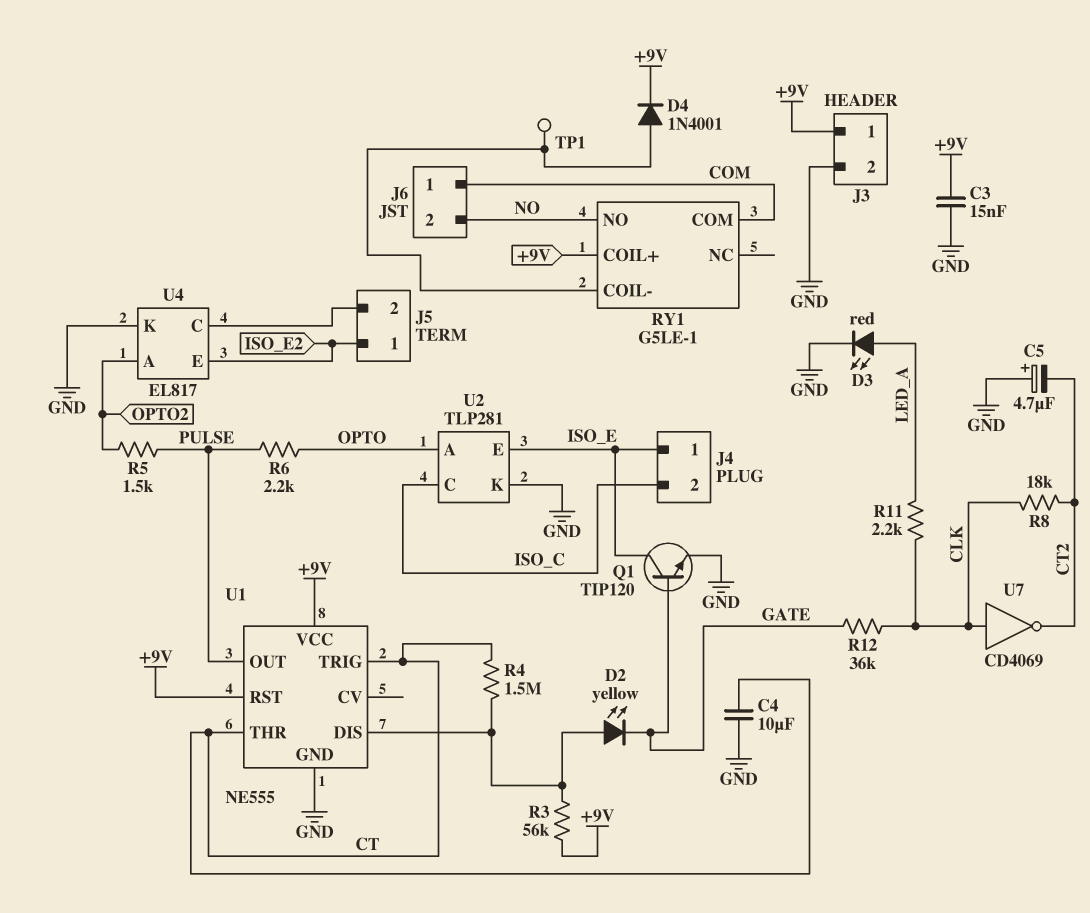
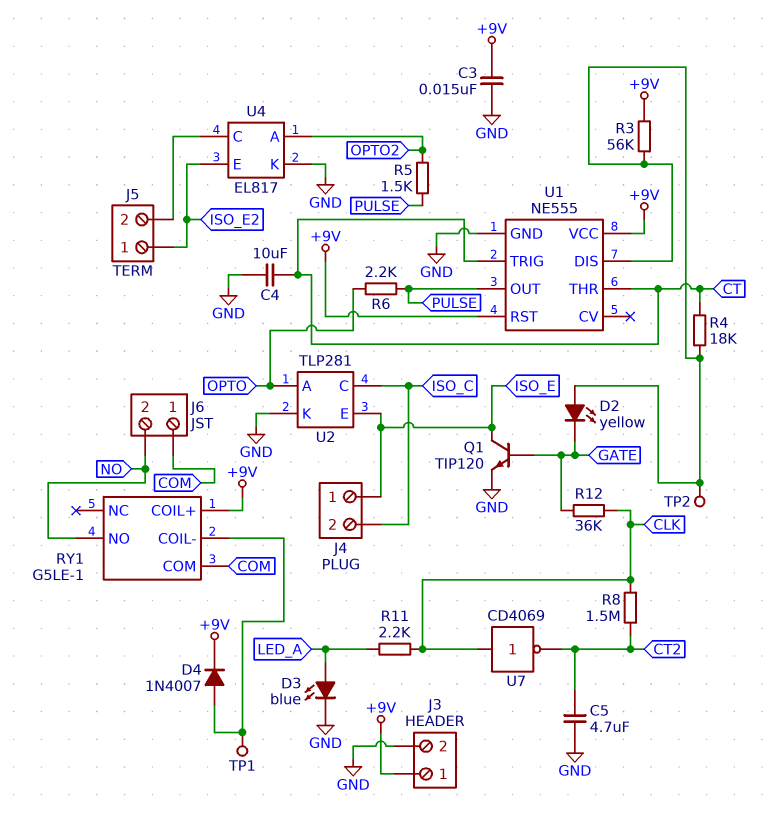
C5: 4.7uF (plus GND, minus CT2) -> 4.7uF (CT2, GND)
D3: LED red (A LED_A, K GND) -> LED blue (A LED_A, K GND)
D4: diode 1N4001 (A RY1/COIL-, K +9V) -> diode 1N4007 (A RY1/COIL-, K +9V)
R4: 1.5M (CT, U1/DIS) -> 18k (CT, U1/DIS)
R8: 18k (CLK, CT2) -> 1.5M (CLK, CT2)
TP2: none -> test point (U1/DIS)

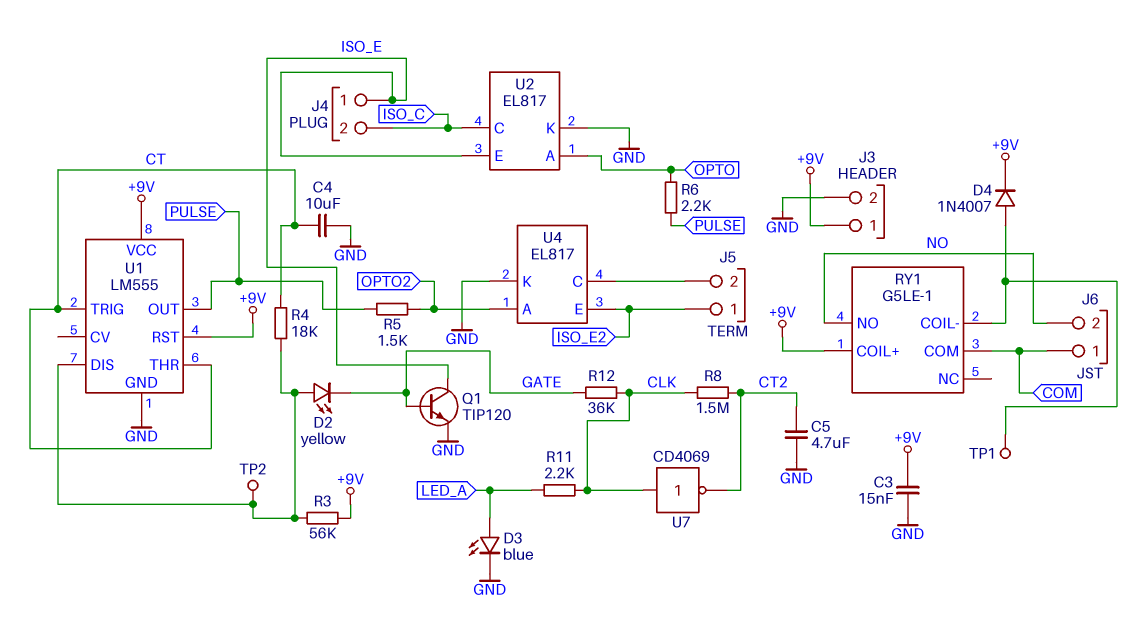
U1: NE555 -> LM555
U2: TLP281 -> EL817

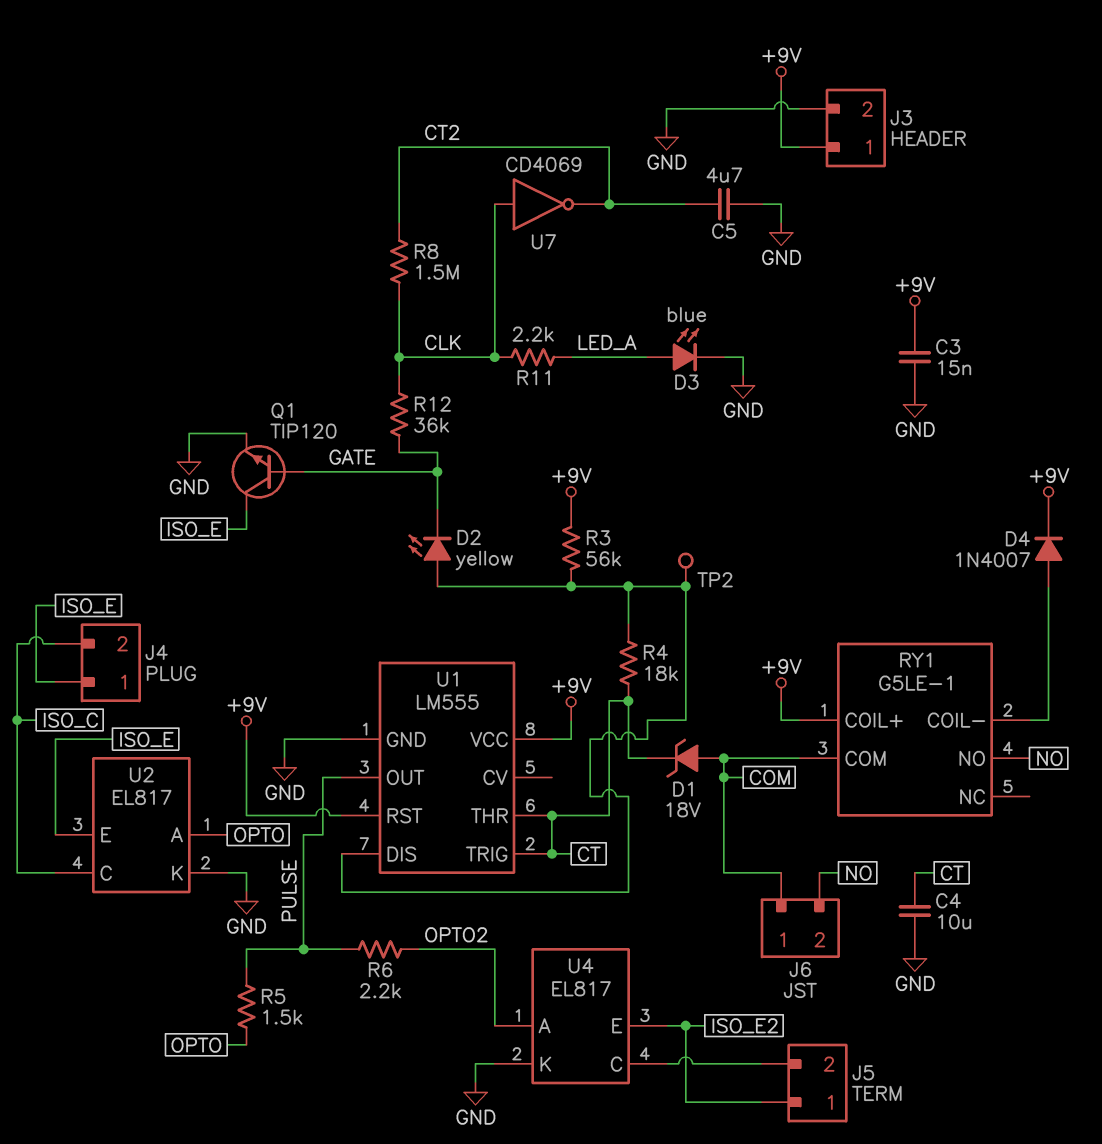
D1: none -> zener 18V (A COM, K CT)
R5: 1.5k (OPTO2, PULSE) -> 1.5k (OPTO, PULSE)
R6: 2.2k (OPTO, PULSE) -> 2.2k (OPTO2, PULSE)
TP1: test point (RY1/COIL-) -> none

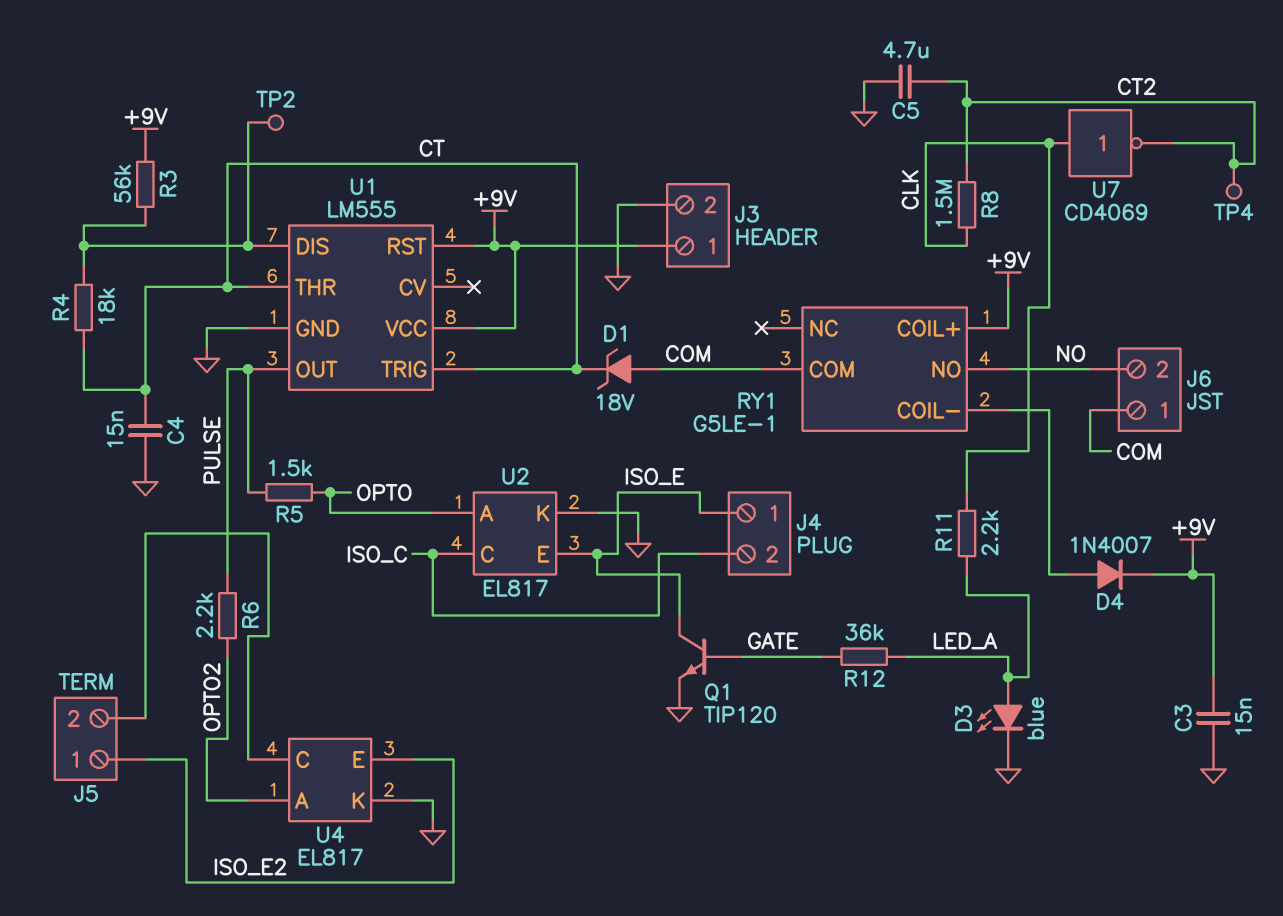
C4: 10uF (CT, GND) -> 15nF (CT, GND)
D2: LED yellow (A U1/DIS, K GATE) -> none
R12: 36k (CLK, GATE) -> 36k (GATE, LED_A)
TP4: none -> test point (CT2)

